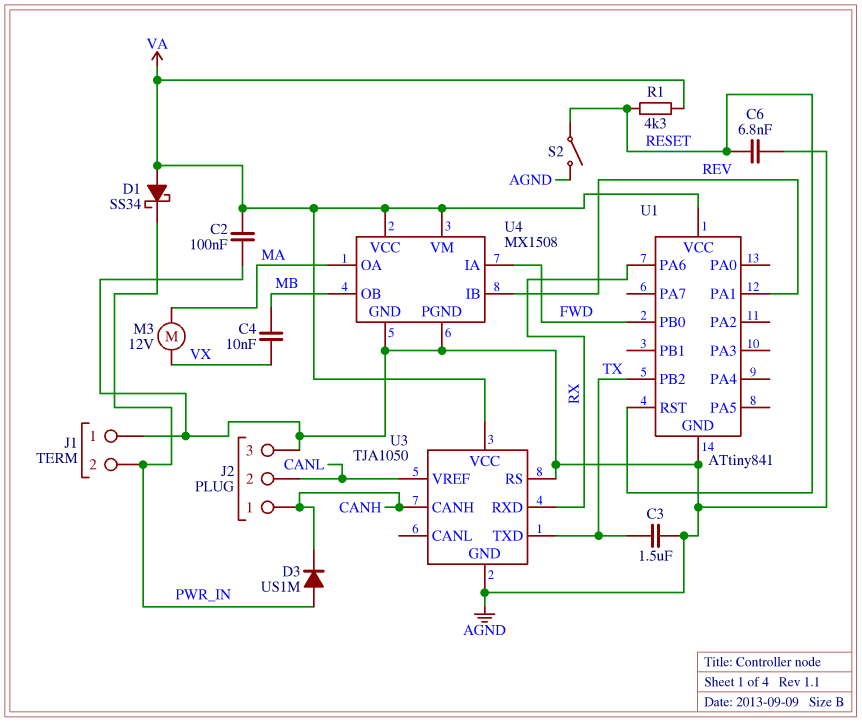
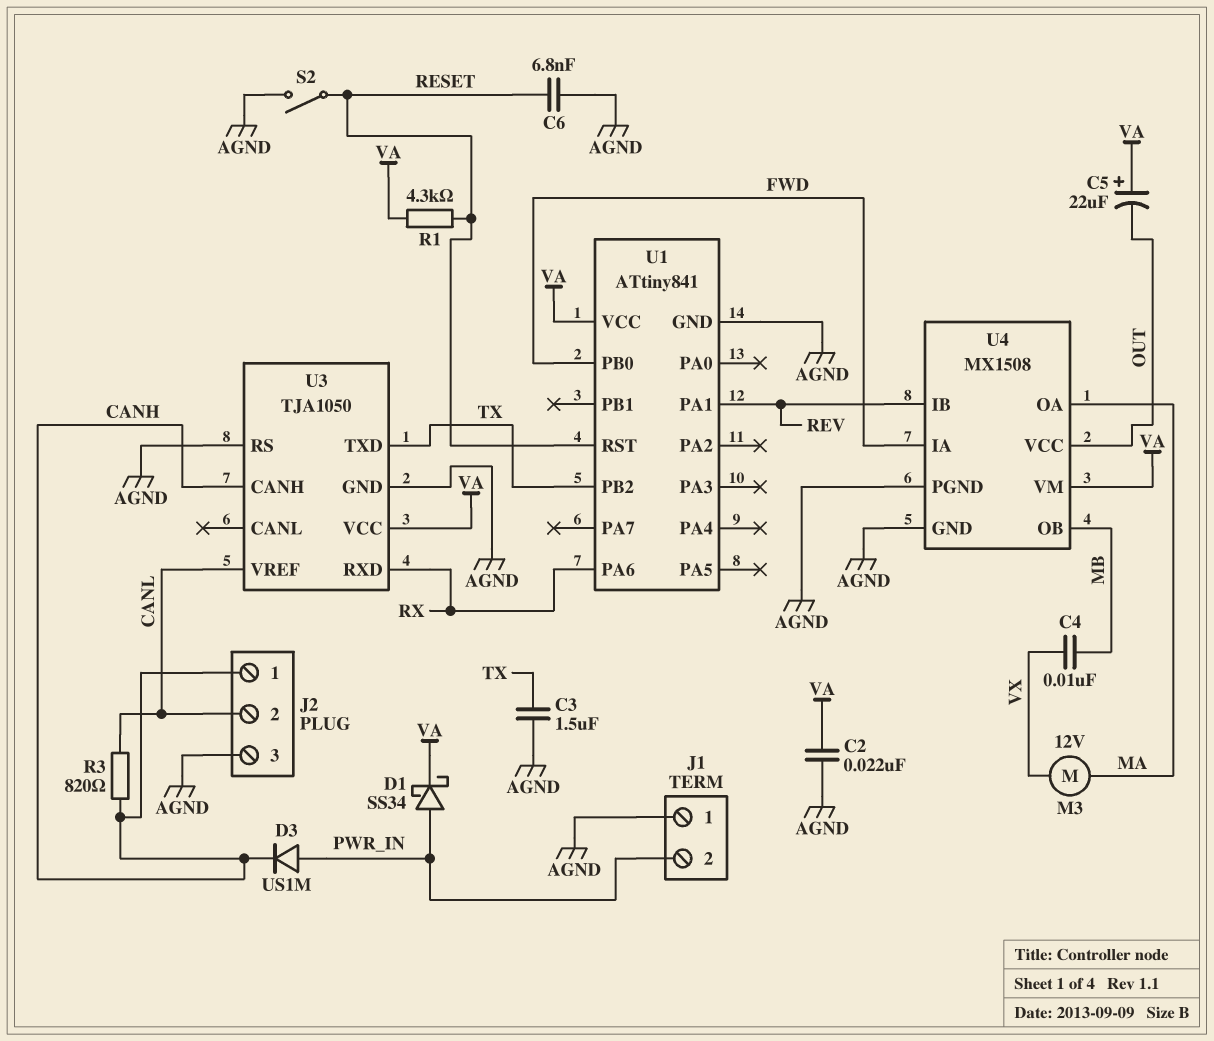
C2: 100nF (AGND, VA) -> 22nF (AGND, VA)
C5: none -> 22uF (plus VA, minus OUT)
D1: schottky SS34 (A VA, K PWR_IN) -> schottky SS34 (A PWR_IN, K VA)
R3: none -> 820 (CANH, CANL)
U4 pin VCC: VA -> OUT

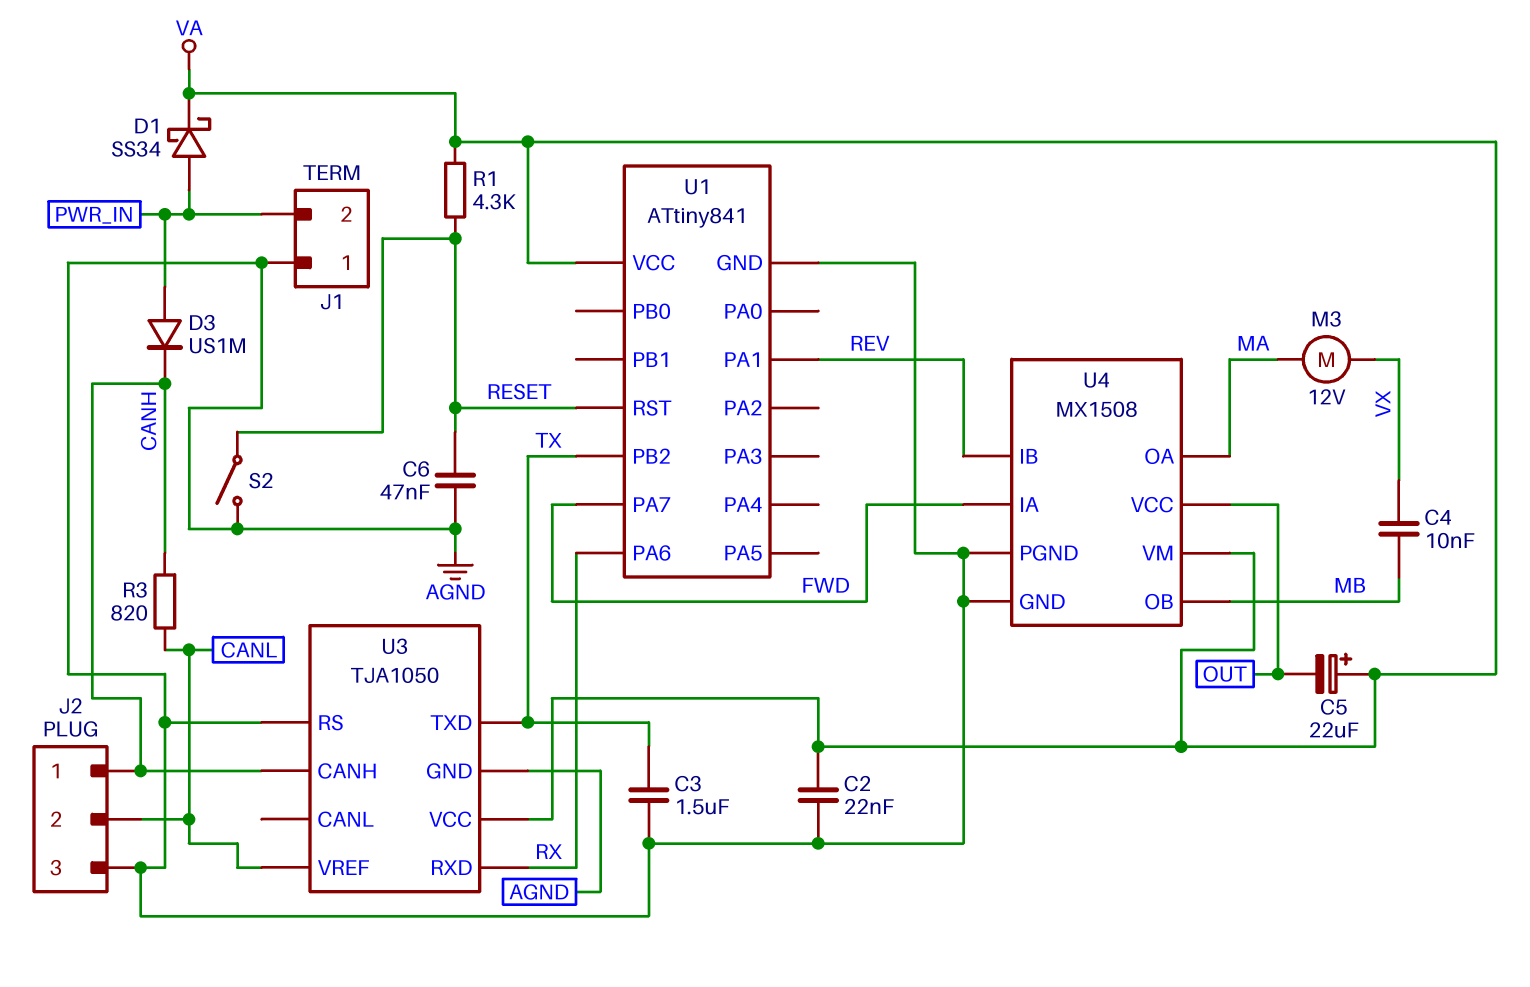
C6: 6.8nF (AGND, RESET) -> 47nF (AGND, RESET)
U1 pin PA7: none -> FWD
U1 pin PB0: FWD -> none

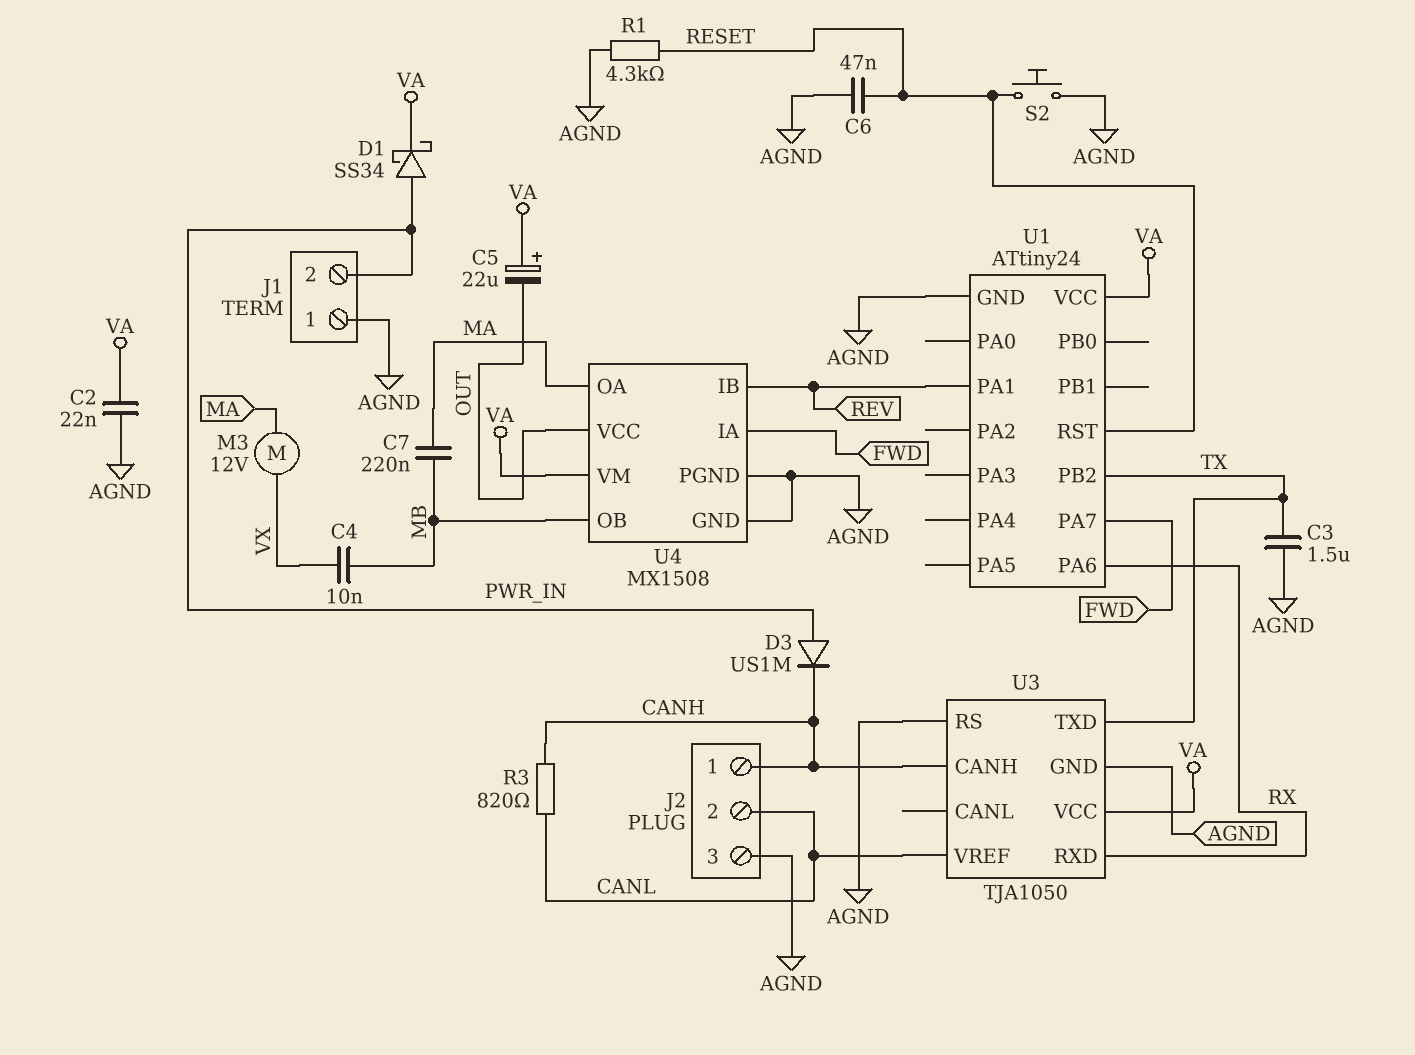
C7: none -> 220nF (MA, MB)
R1: 4.3k (RESET, VA) -> 4.3k (AGND, RESET)
S2: switch (AGND, RESET) -> button (AGND, RESET)
U1: ATtiny841 -> ATtiny24

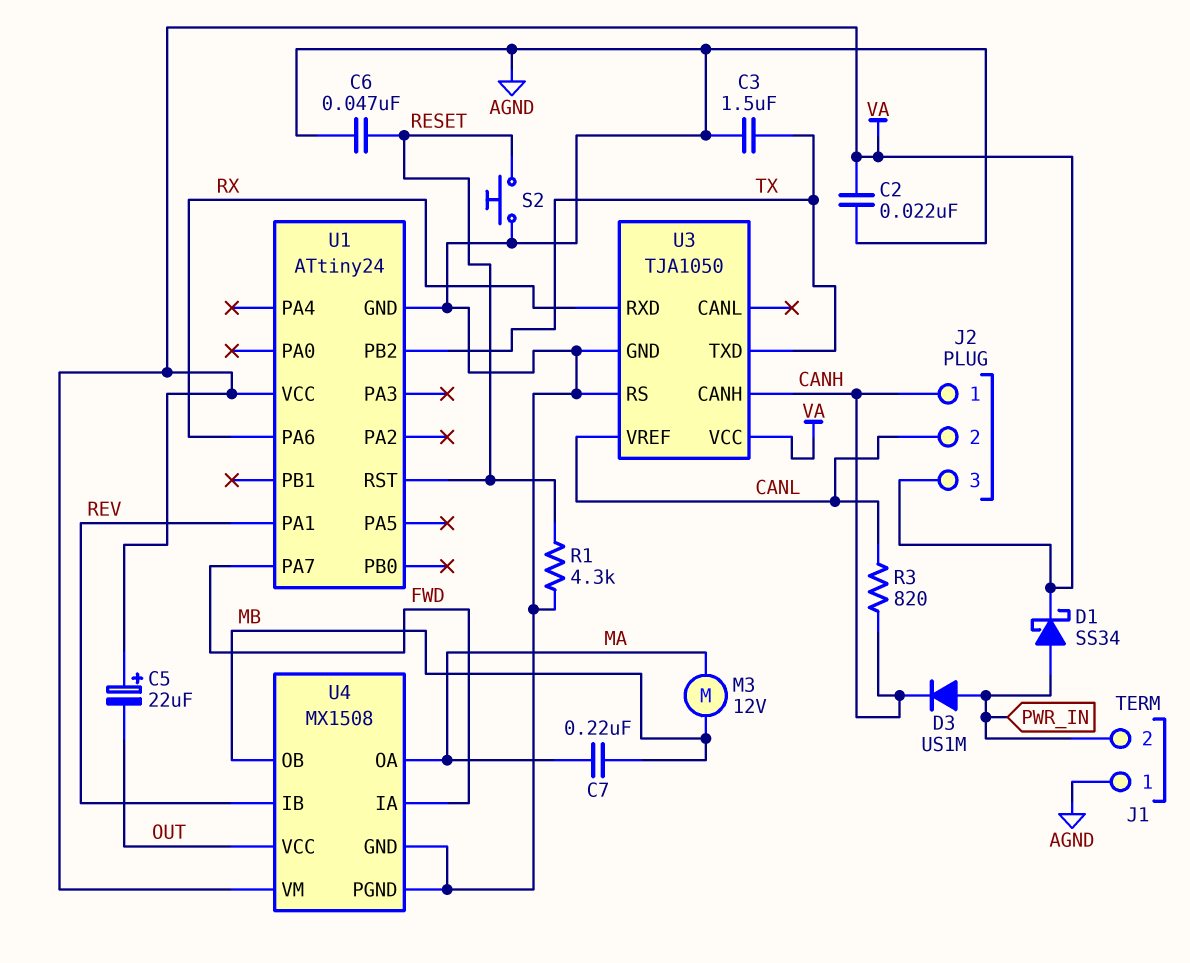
C4: 10nF (MB, VX) -> none
J2 pin 3: AGND -> VA
M3: motor 12V (MA, VX) -> motor 12V (MA, MB)

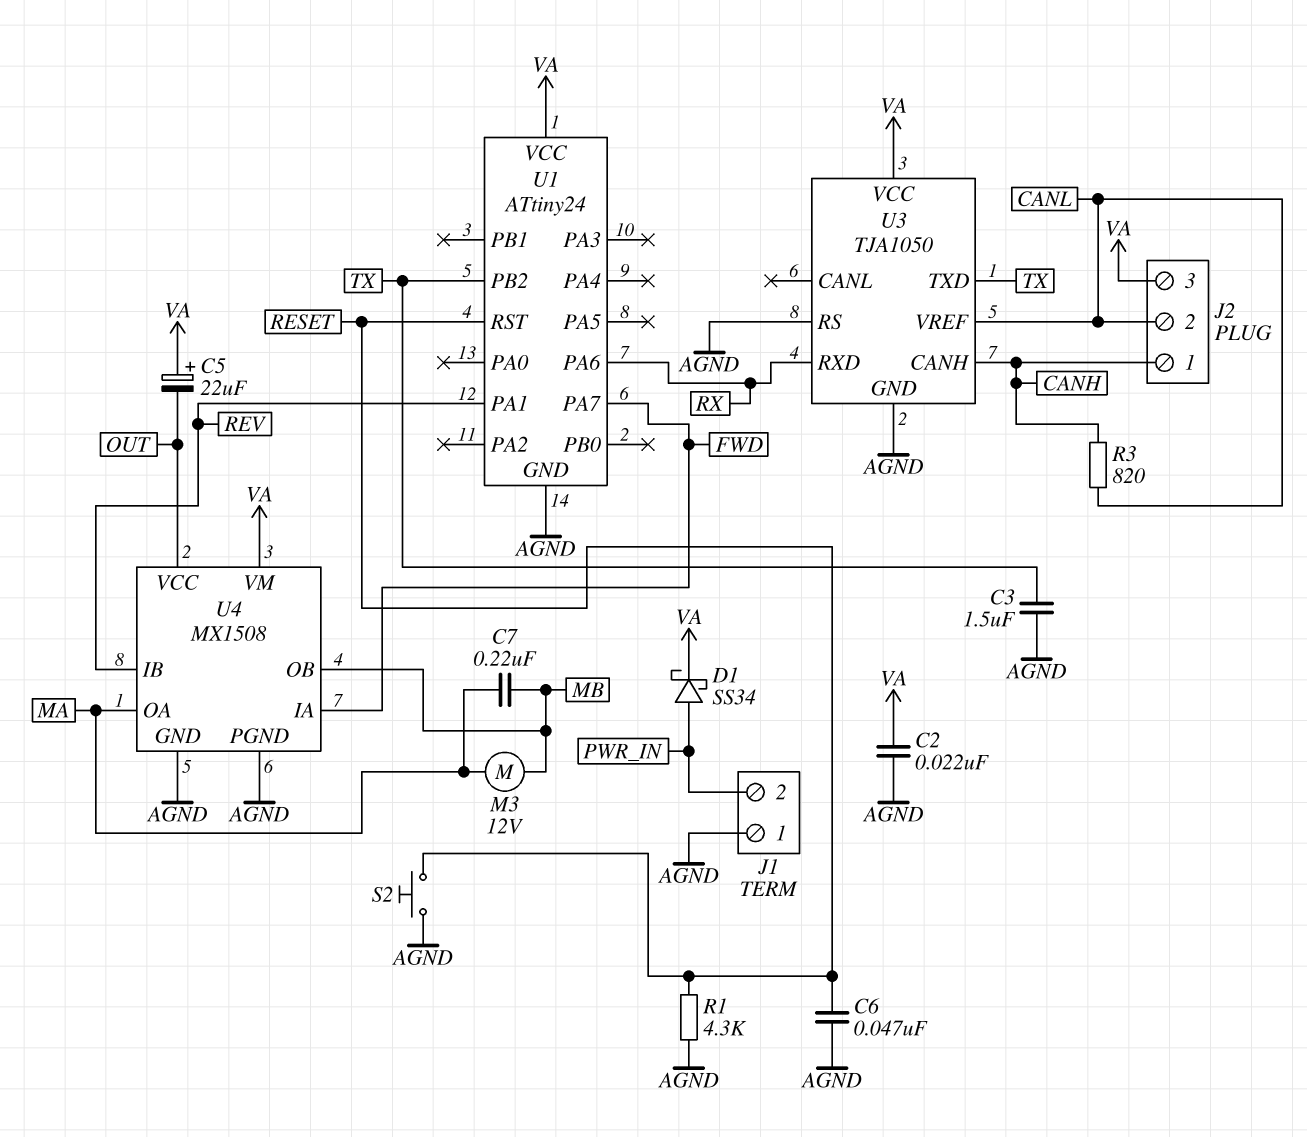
D3: diode US1M (A PWR_IN, K CANH) -> none

